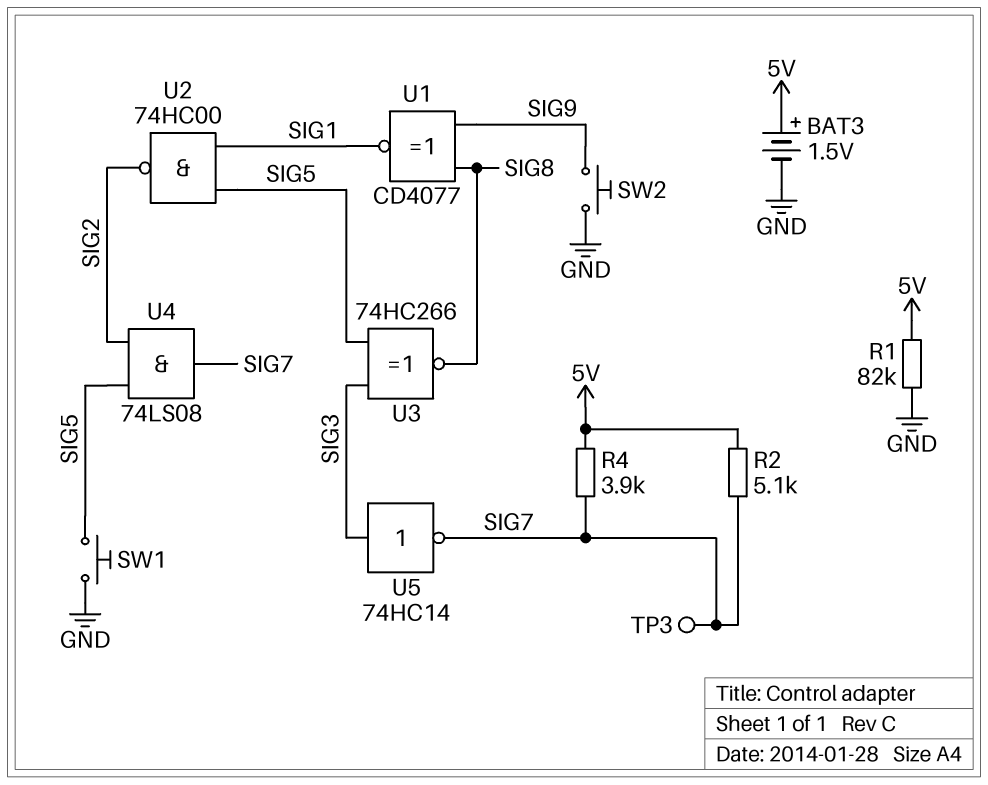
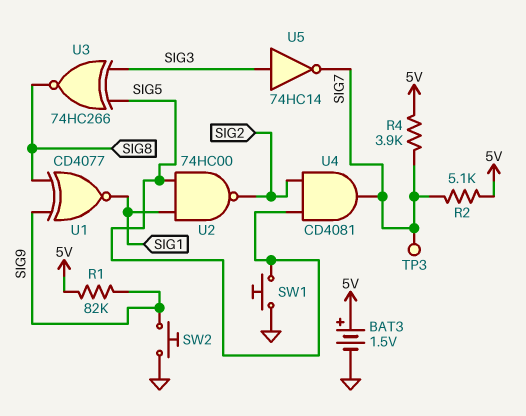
R1: 82k (5V, GND) -> 82k (5V, SIG9)
U4: AND 74LS08 (in SIG2, in SIG5, out SIG7) -> AND CD4081 (in SIG2, in SIG5, out SIG7)

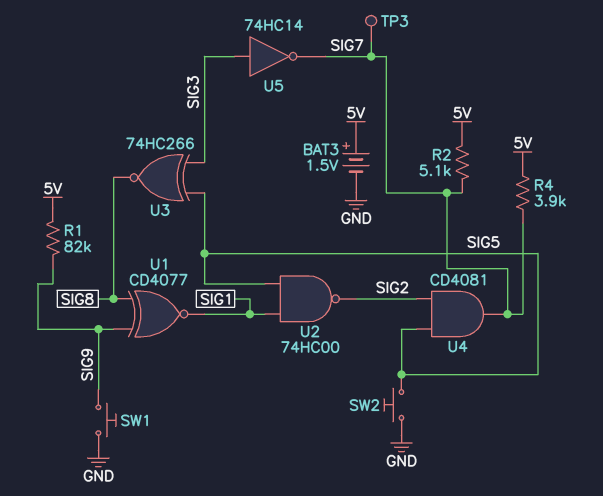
SW1: button (GND, SIG5) -> button (GND, SIG9)
SW2: button (GND, SIG9) -> button (GND, SIG5)

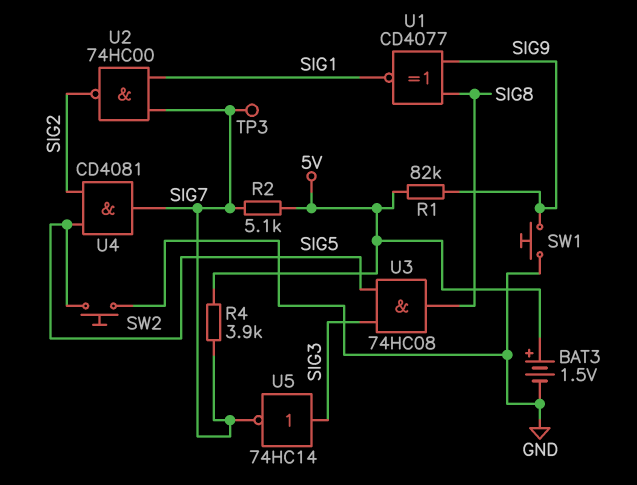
U2: NAND 74HC00 (in SIG1, in SIG5, out SIG2) -> NAND 74HC00 (in SIG1, in SIG7, out SIG2)
U3: XNOR 74HC266 (in SIG3, in SIG5, out SIG8) -> AND 74HC08 (in SIG3, in SIG5, out SIG8)

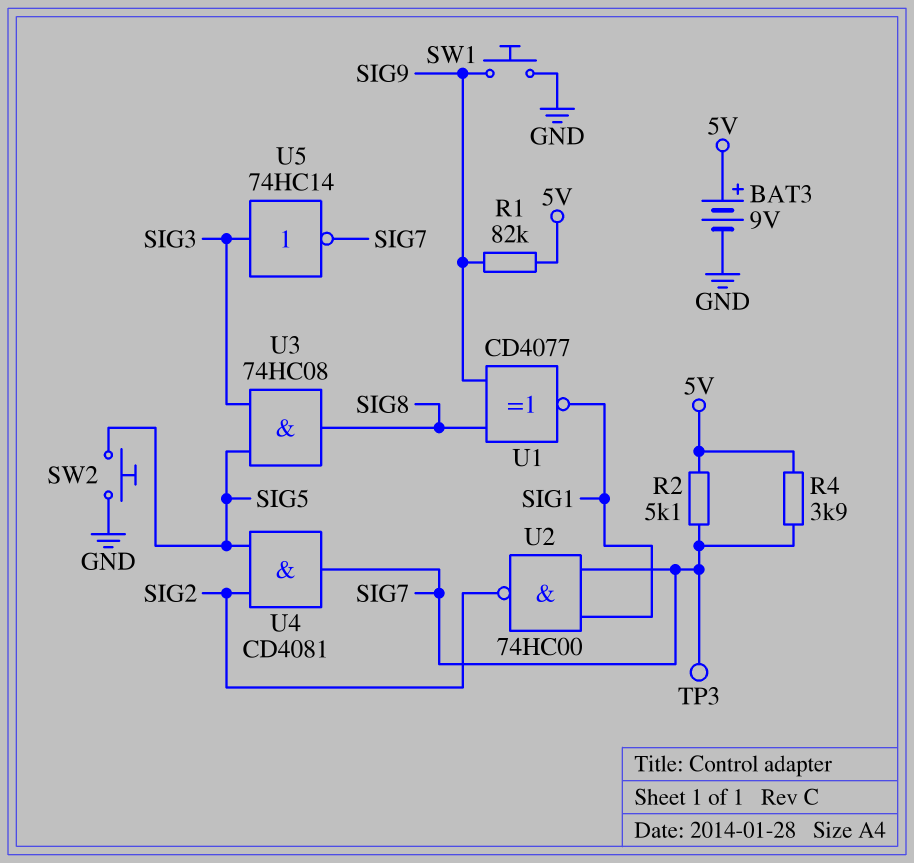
BAT3: 1.5V (plus 5V, minus GND) -> 9V (plus 5V, minus GND)

